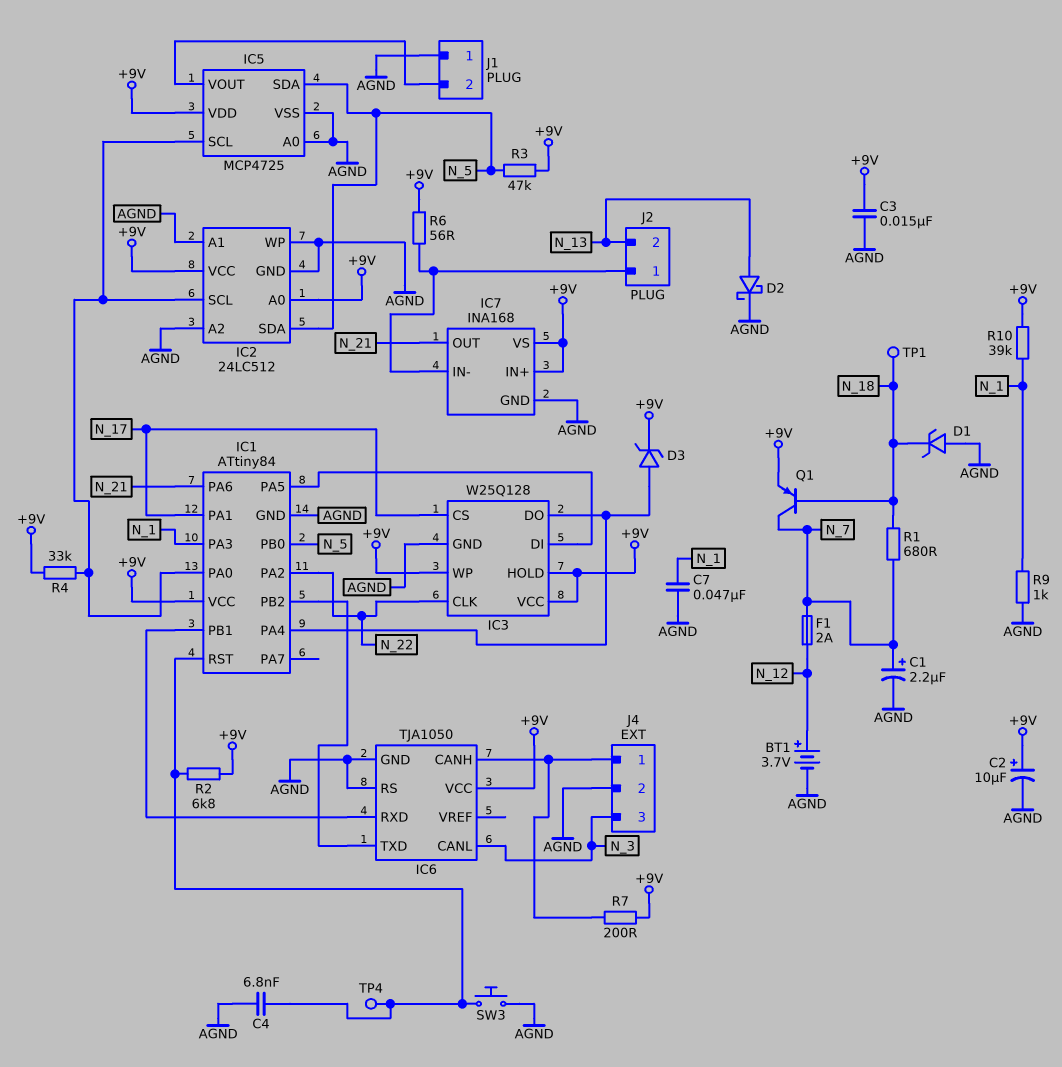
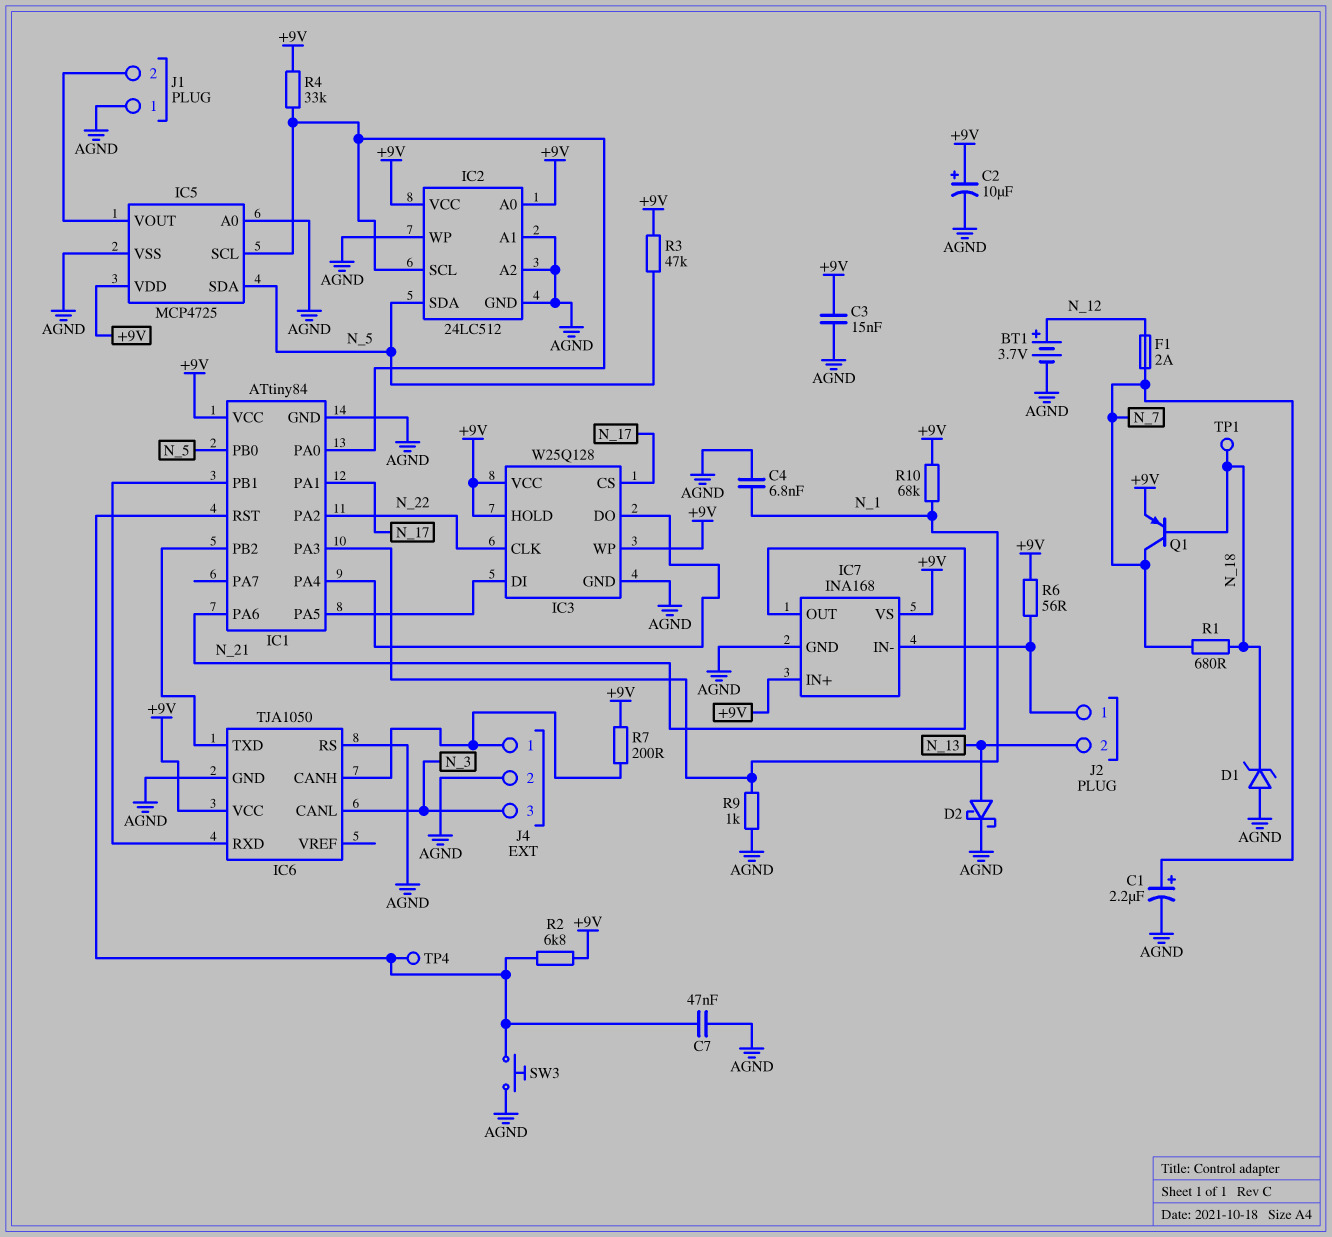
C4: 6.8nF (AGND, IC1/RST) -> 6.8nF (AGND, N_1)
C7: 47nF (AGND, N_1) -> 47nF (AGND, IC1/RST)
D3: zener (A IC1/PA4, K +9V) -> none
R10: 39k (+9V, N_1) -> 68k (+9V, N_1)

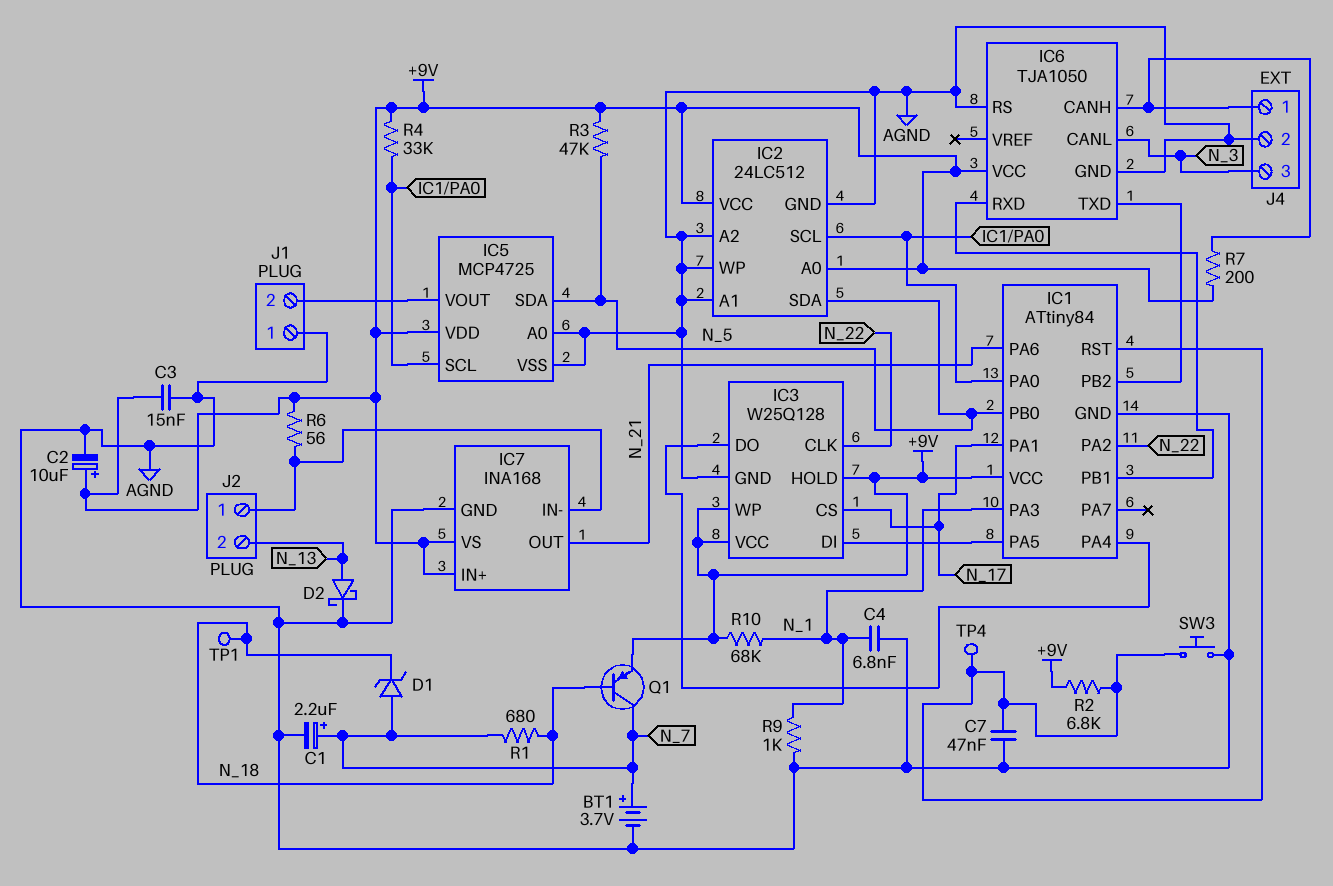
BT1: 3.7V (plus N_12, minus AGND) -> 3.7V (plus N_7, minus AGND)
D1: zener (A AGND, K N_18) -> zener (A N_7, K N_18)
F1: 2A (N_7, N_12) -> none

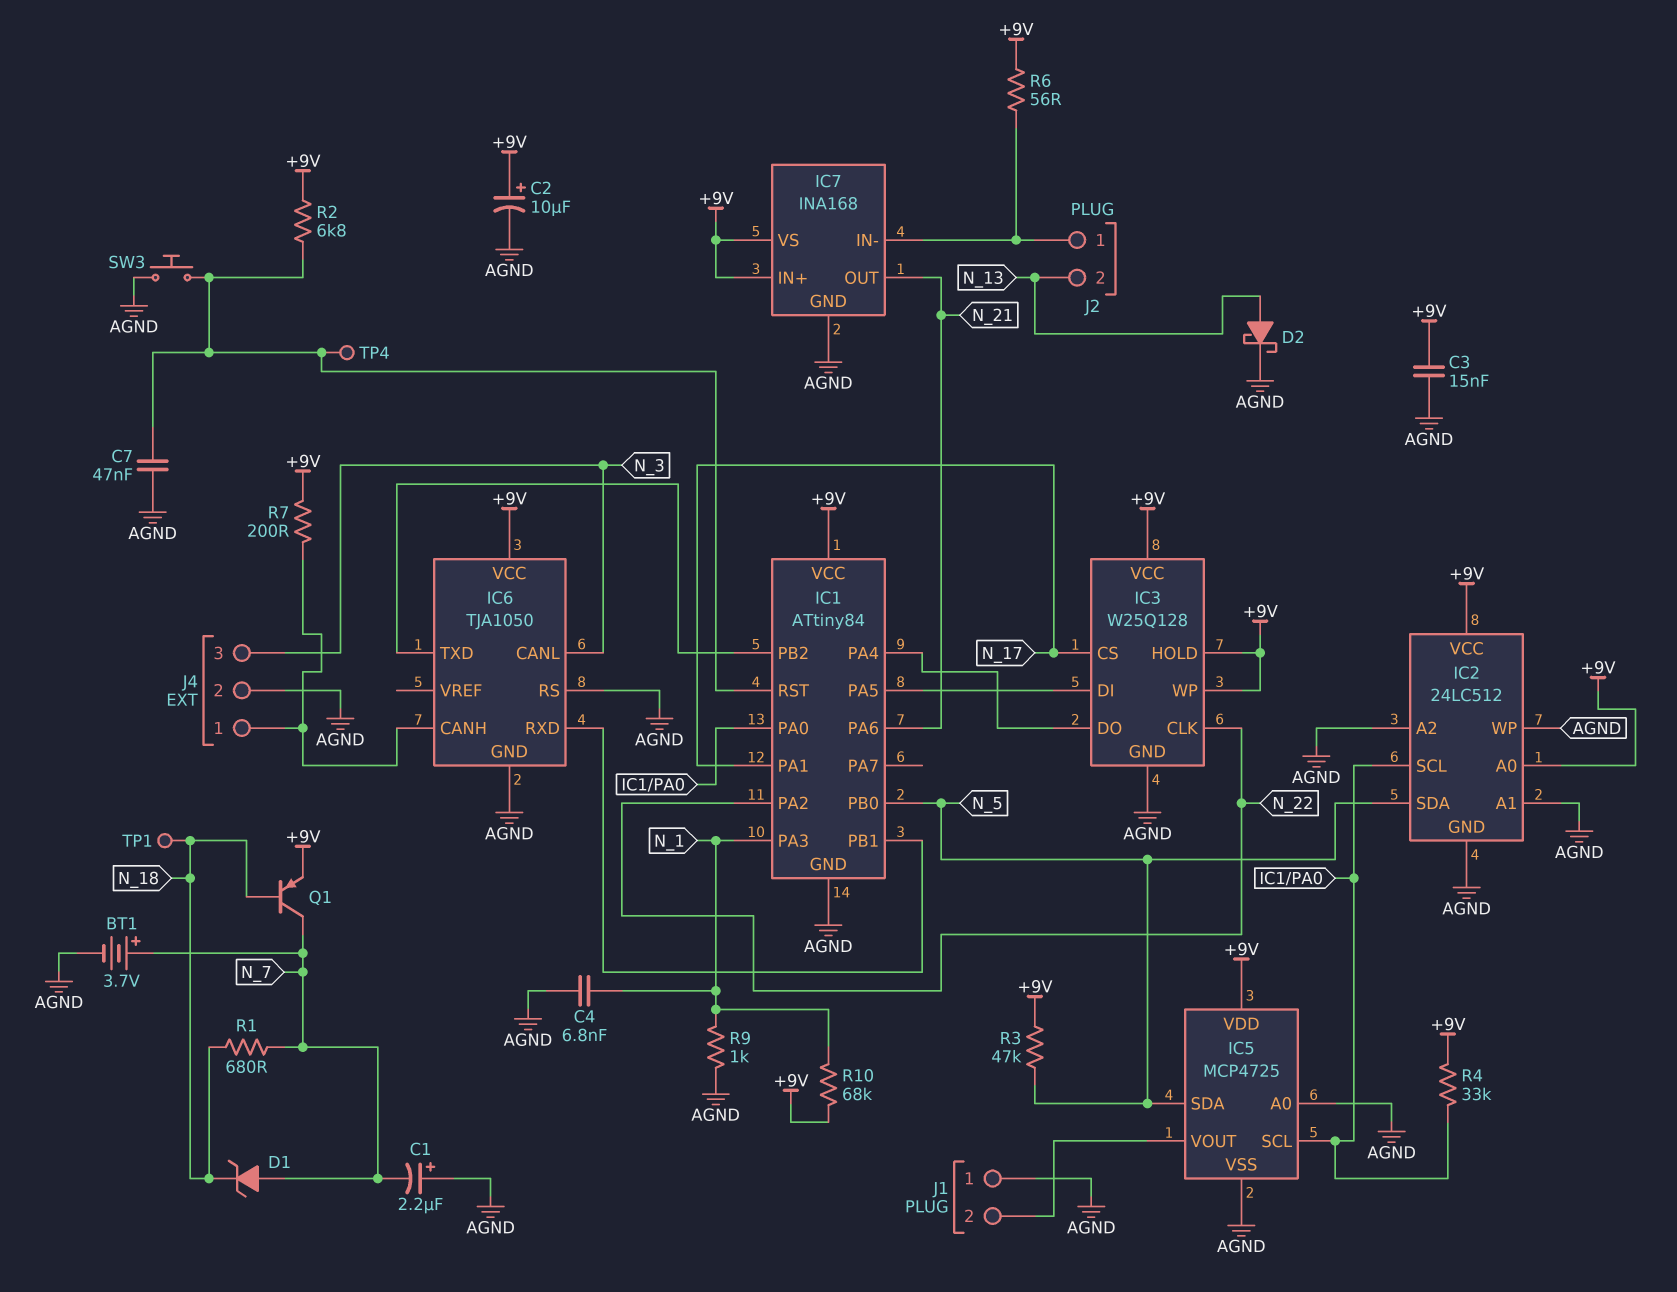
C1: 2.2uF (plus N_7, minus AGND) -> 2.2uF (plus AGND, minus N_7)

